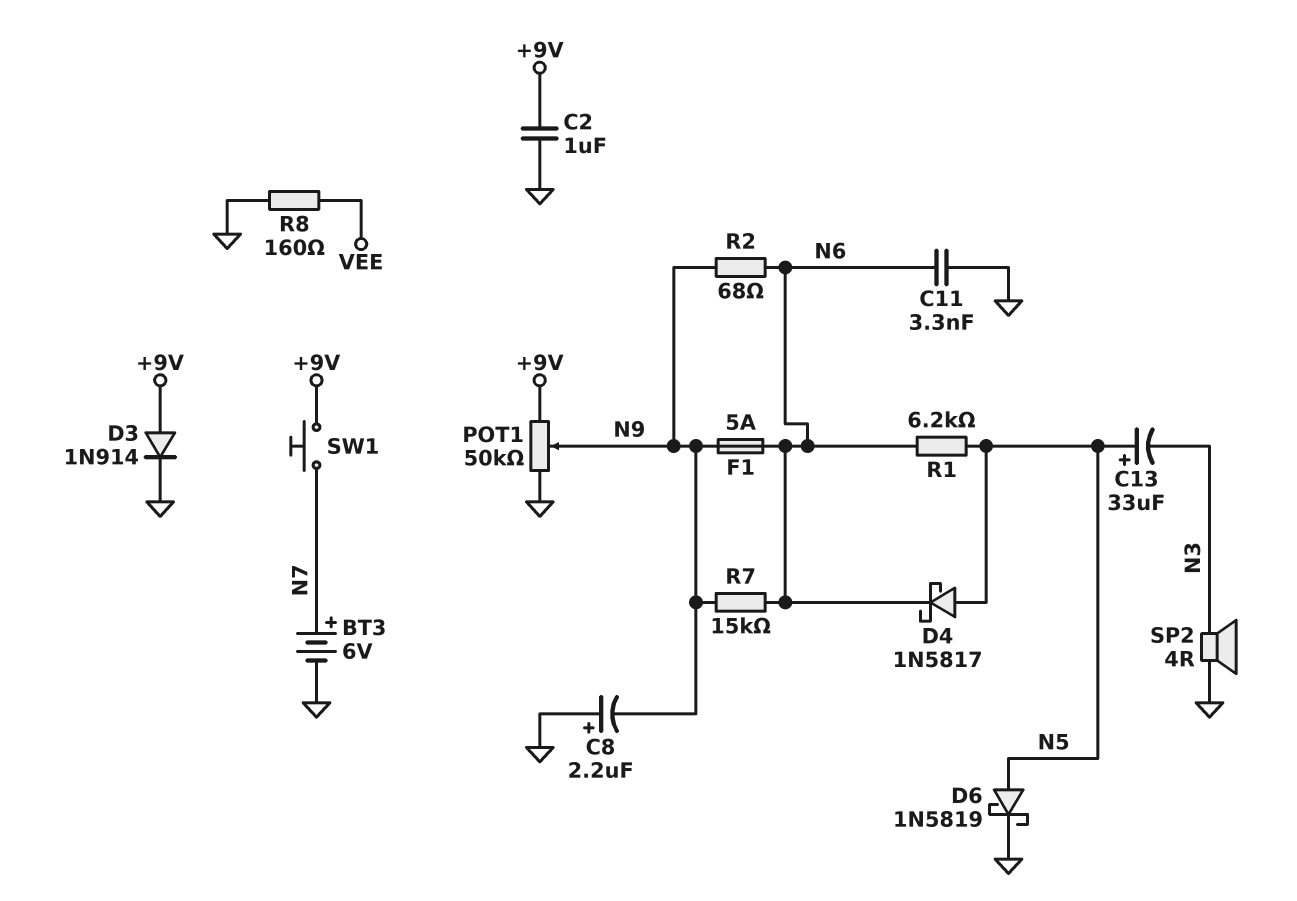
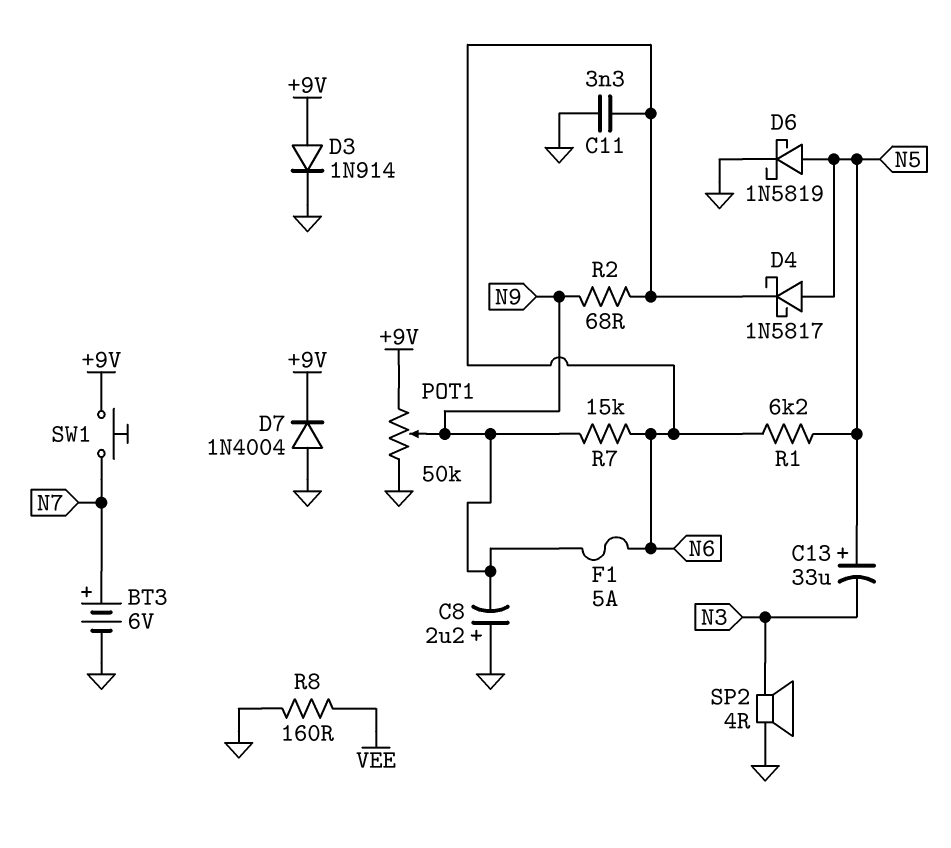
C2: 1uF (+9V, GND) -> none
D7: none -> diode 1N4004 (A GND, K +9V)

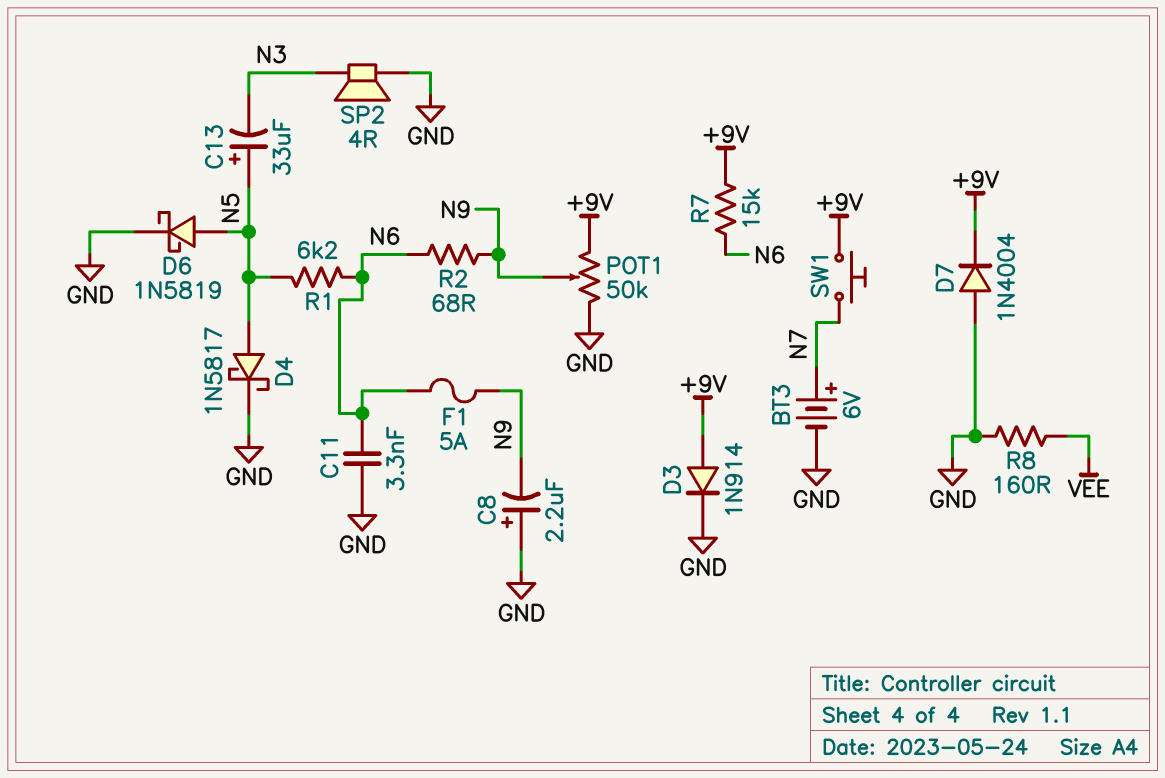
D4: schottky 1N5817 (A N5, K N6) -> schottky 1N5817 (A N5, K GND)
R7: 15k (N6, N9) -> 15k (+9V, N6)

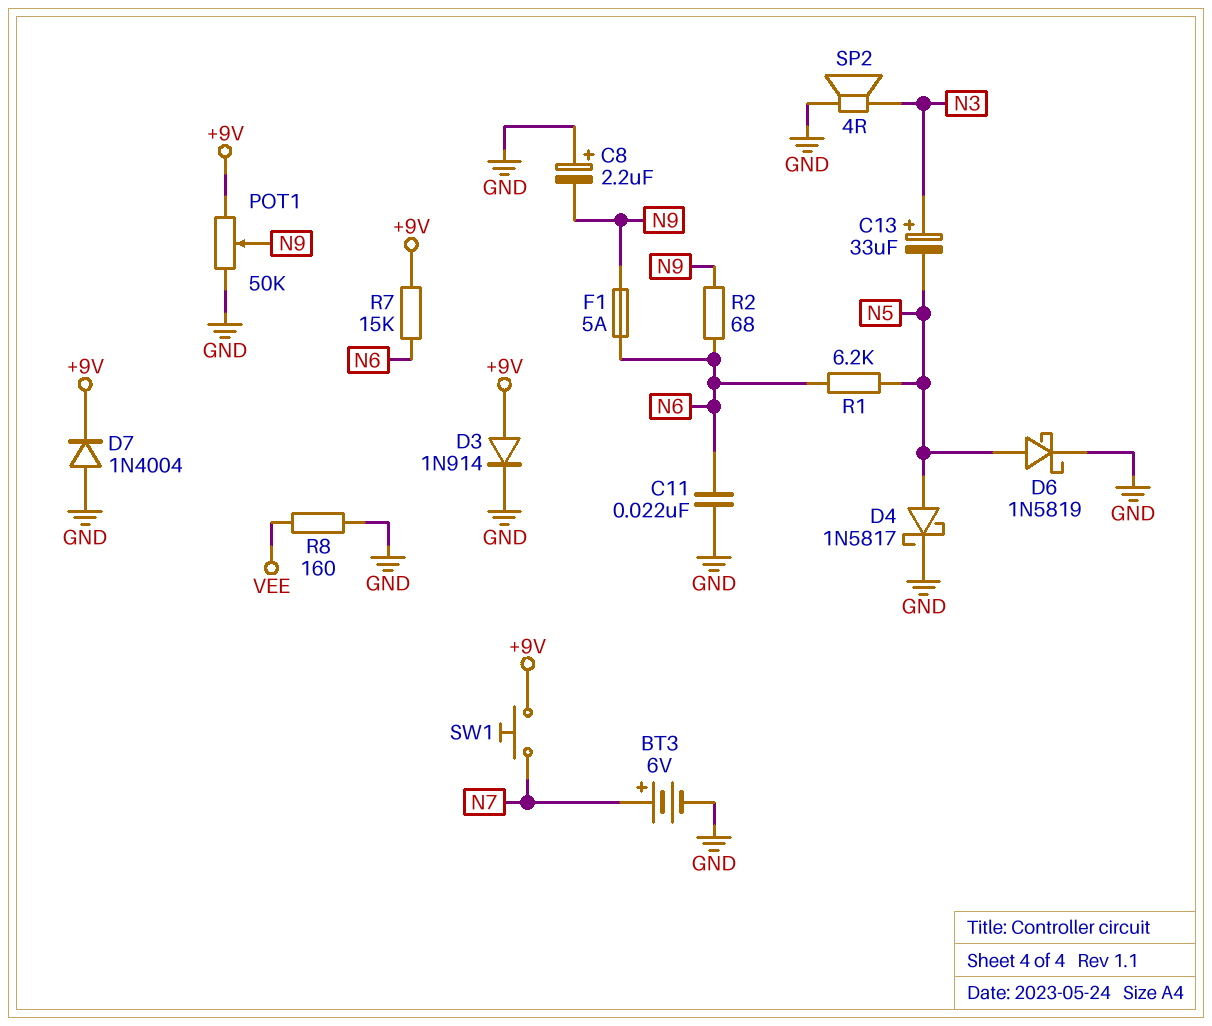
C11: 3.3nF (GND, N6) -> 22nF (GND, N6)
C13: 33uF (plus N5, minus N3) -> 33uF (plus N3, minus N5)

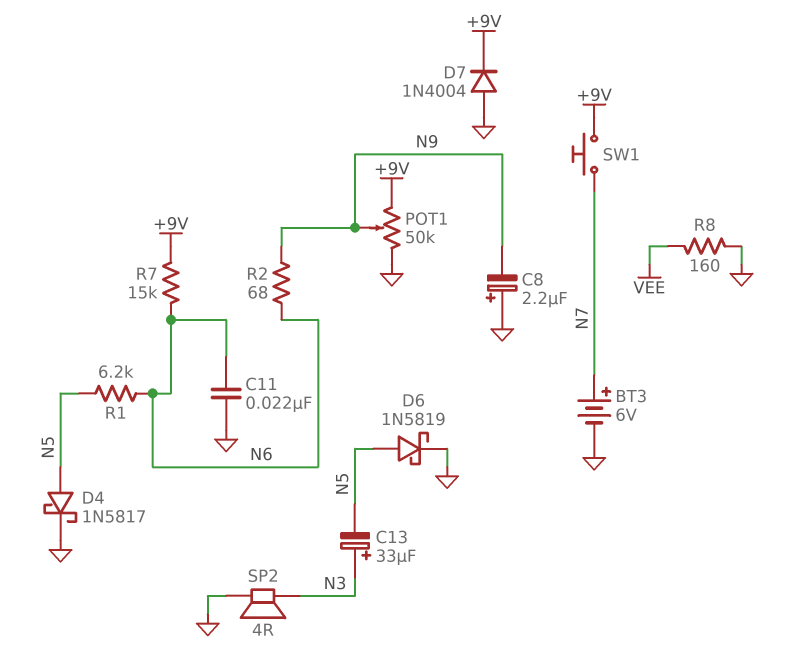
D3: diode 1N914 (A +9V, K GND) -> none
F1: 5A (N6, N9) -> none

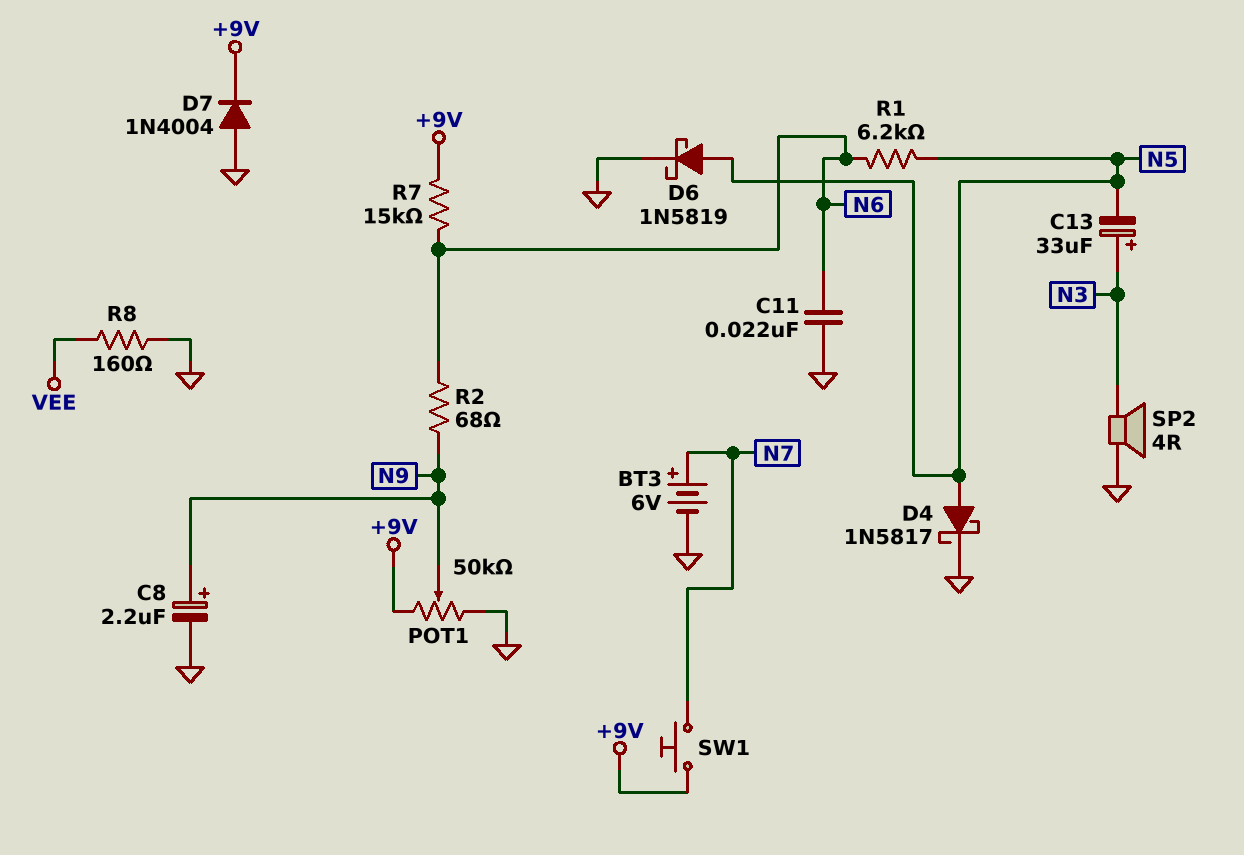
C8: 2.2uF (plus GND, minus N9) -> 2.2uF (plus N9, minus GND)

